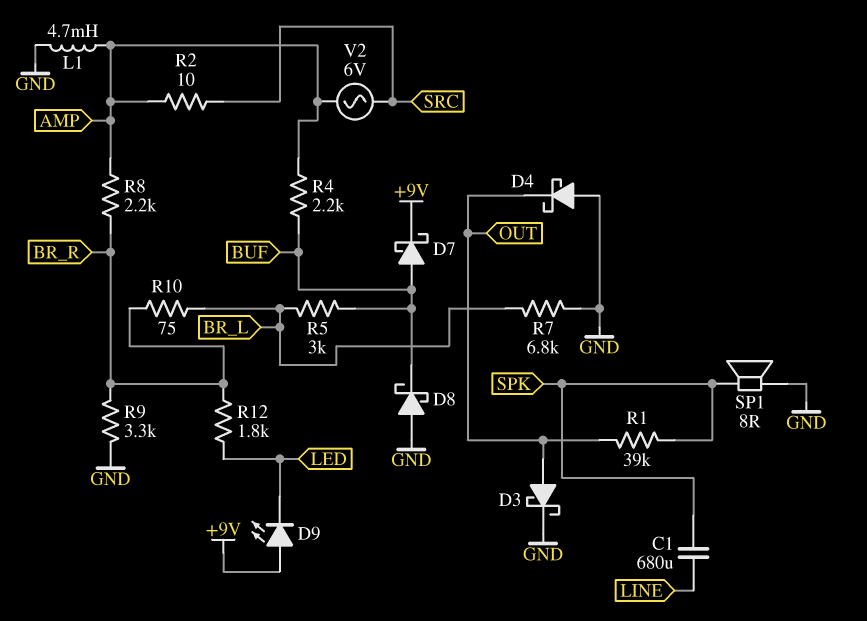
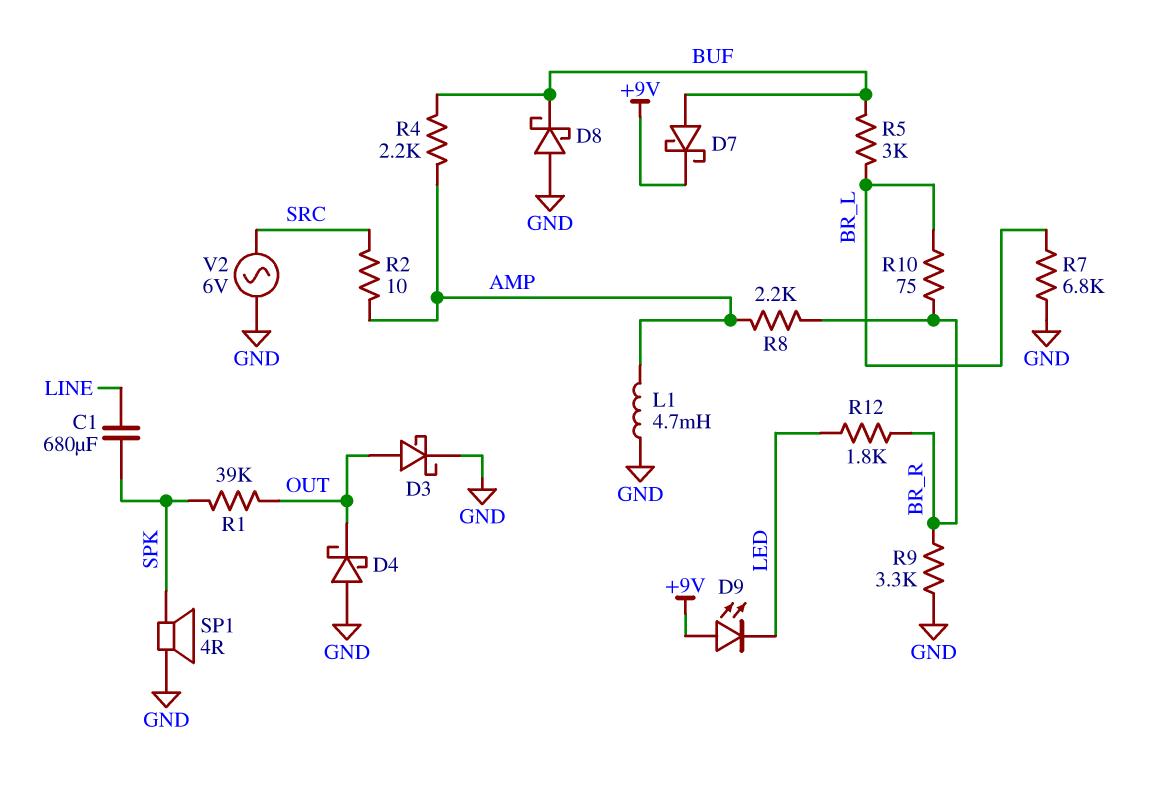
SP1: speaker 8R (GND, SPK) -> speaker 4R (GND, SPK)
V2: AC 6V (AMP, SRC) -> AC 6V (GND, SRC)

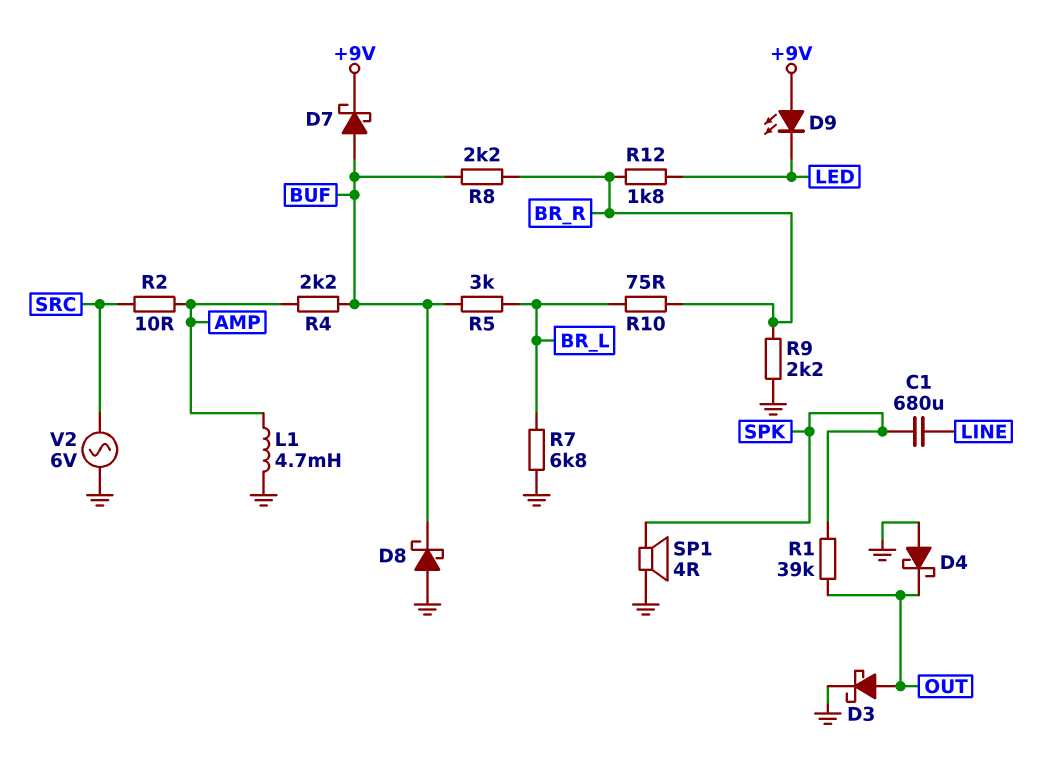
R8: 2.2k (AMP, BR_R) -> 2.2k (BR_R, BUF)
R9: 3.3k (BR_R, GND) -> 2.2k (BR_R, GND)

